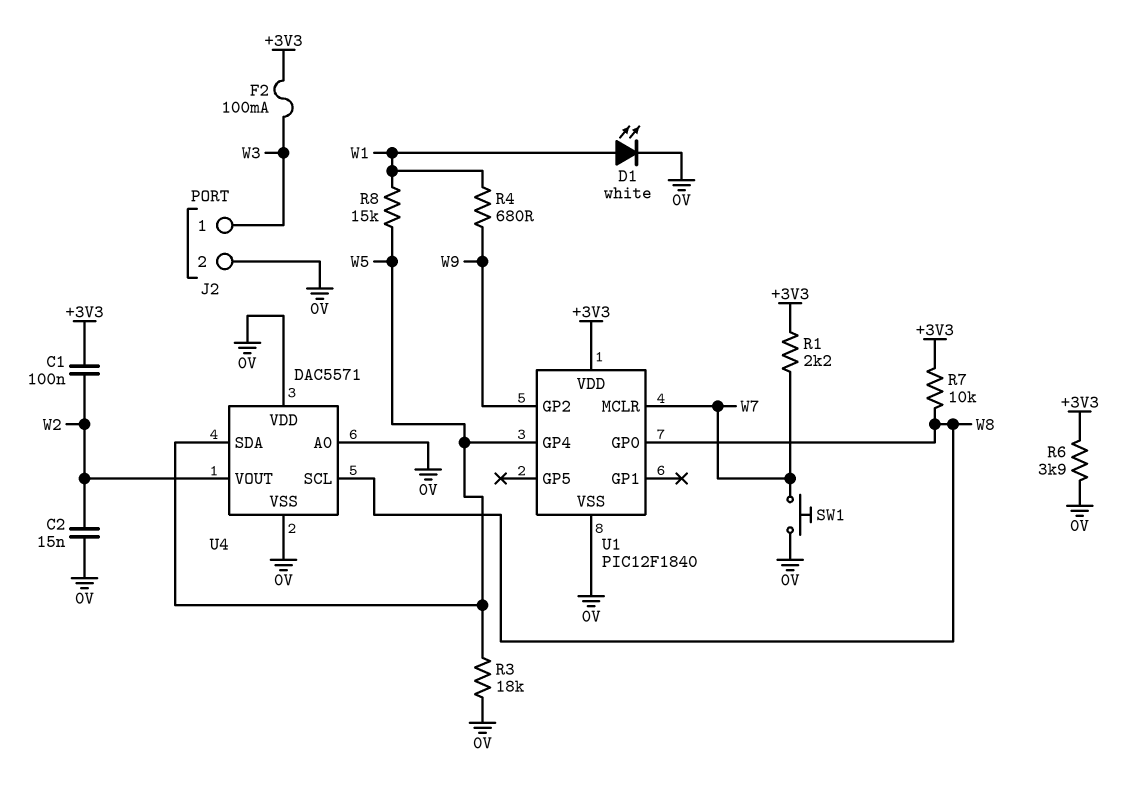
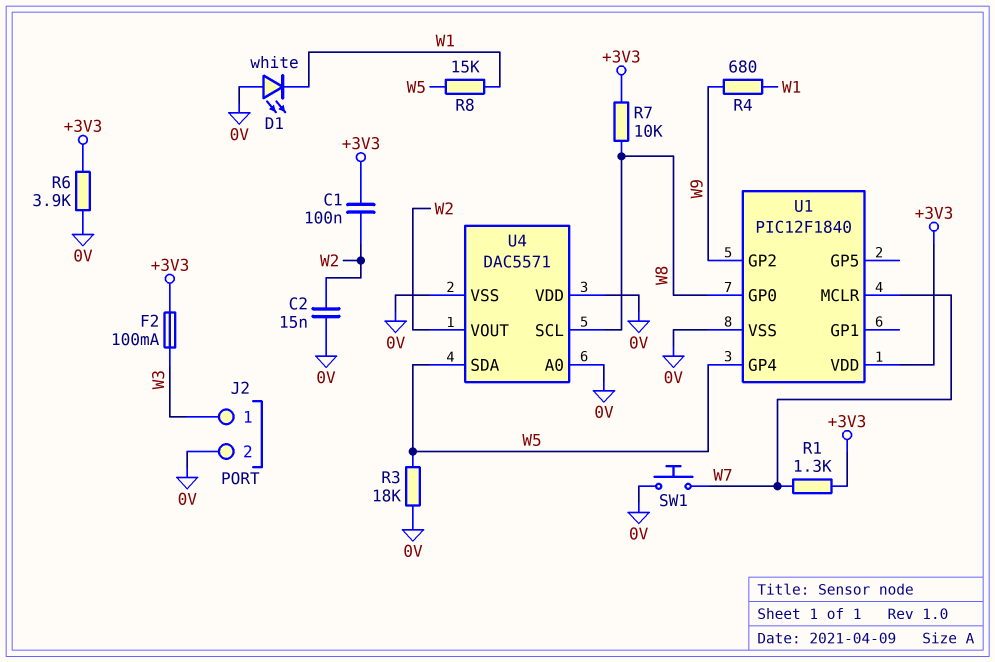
D1: LED white (A W1, K 0V) -> LED white (A 0V, K W1)
R1: 2.2k (+3V3, W7) -> 1.3k (+3V3, W7)

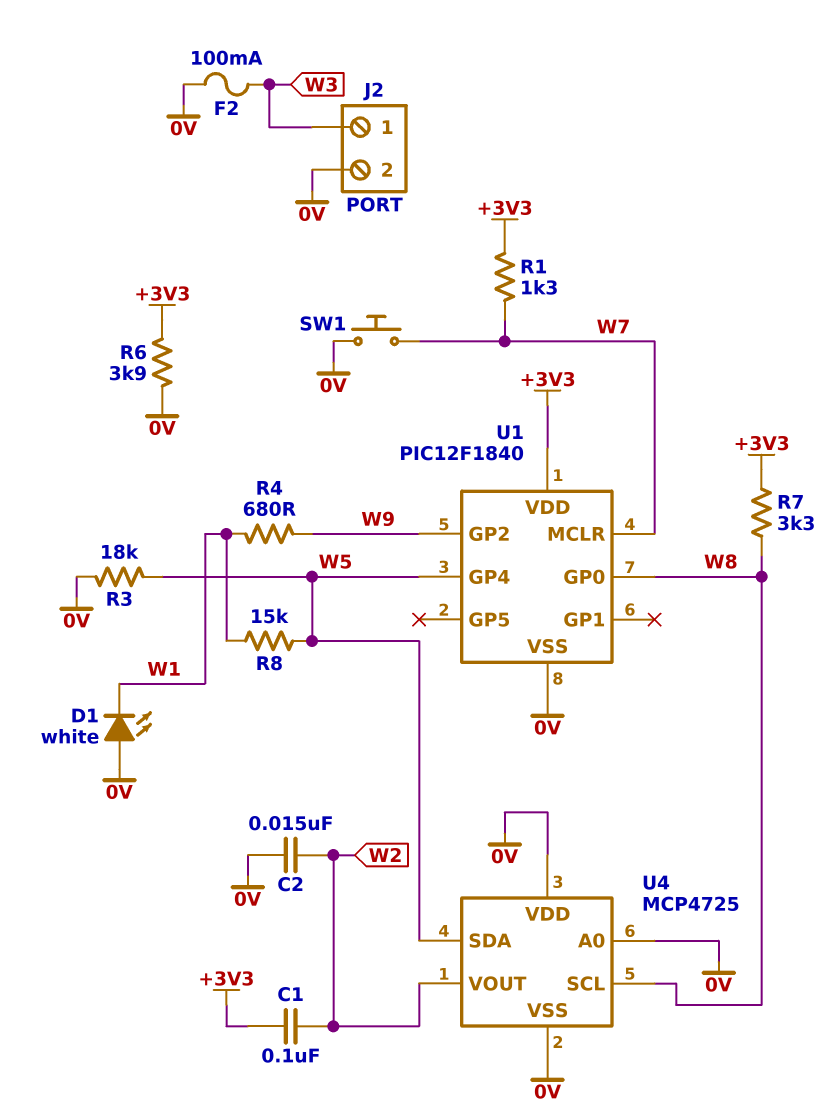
F2: 100mA (+3V3, W3) -> 100mA (0V, W3)
R7: 10k (+3V3, W8) -> 3.3k (+3V3, W8)
U4: DAC5571 -> MCP4725

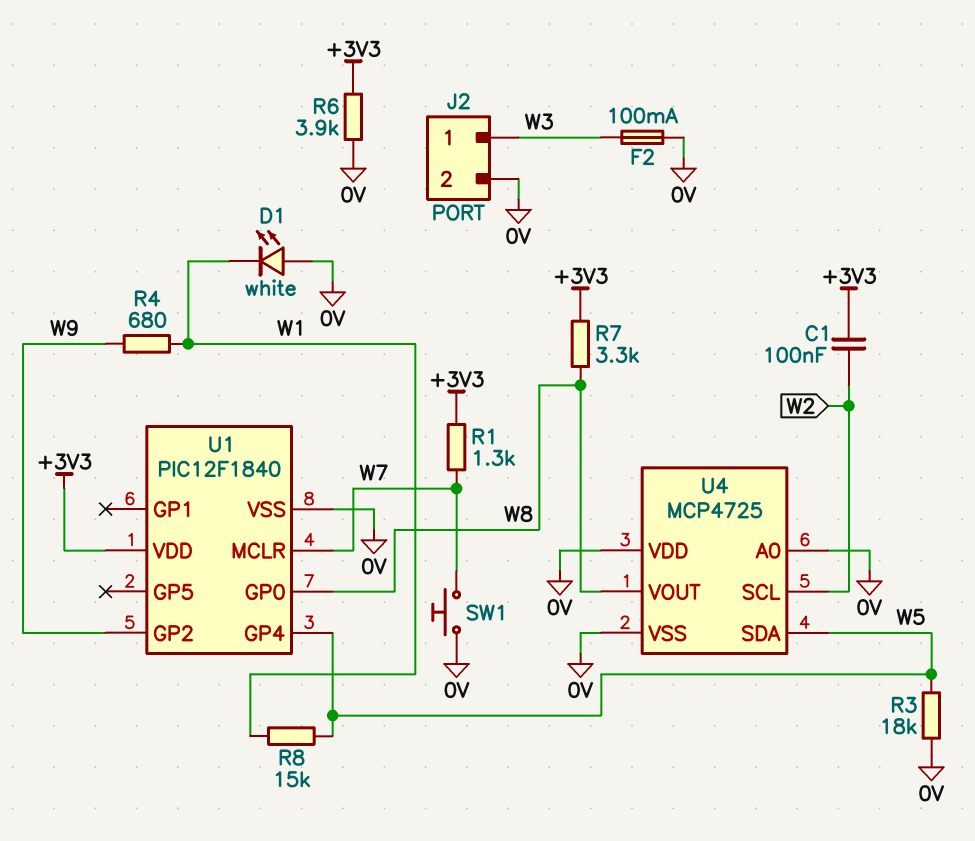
C2: 15nF (0V, W2) -> none
U4 pin SCL: W8 -> W2
U4 pin VOUT: W2 -> W8

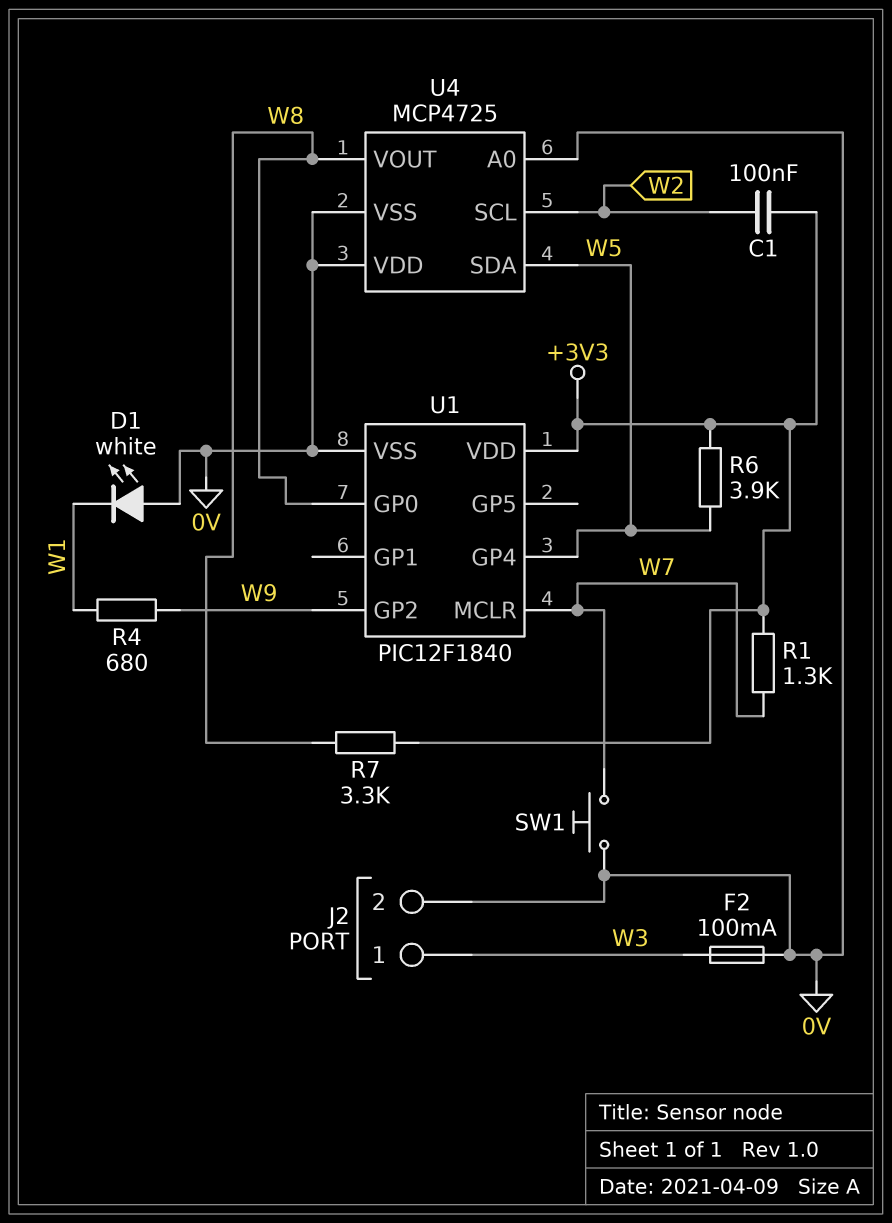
R3: 18k (0V, W5) -> none
R6: 3.9k (+3V3, 0V) -> 3.9k (+3V3, W5)
R8: 15k (W1, W5) -> none

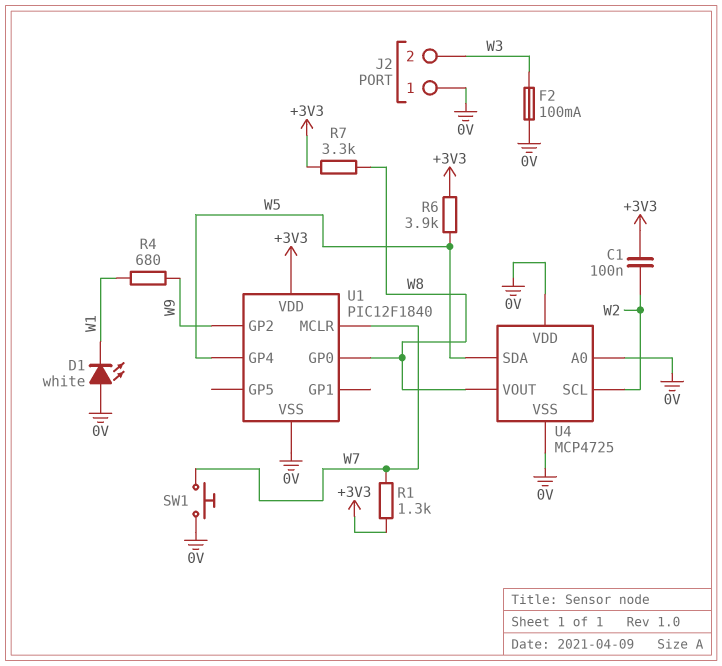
J2 pin 1: W3 -> 0V
J2 pin 2: 0V -> W3

